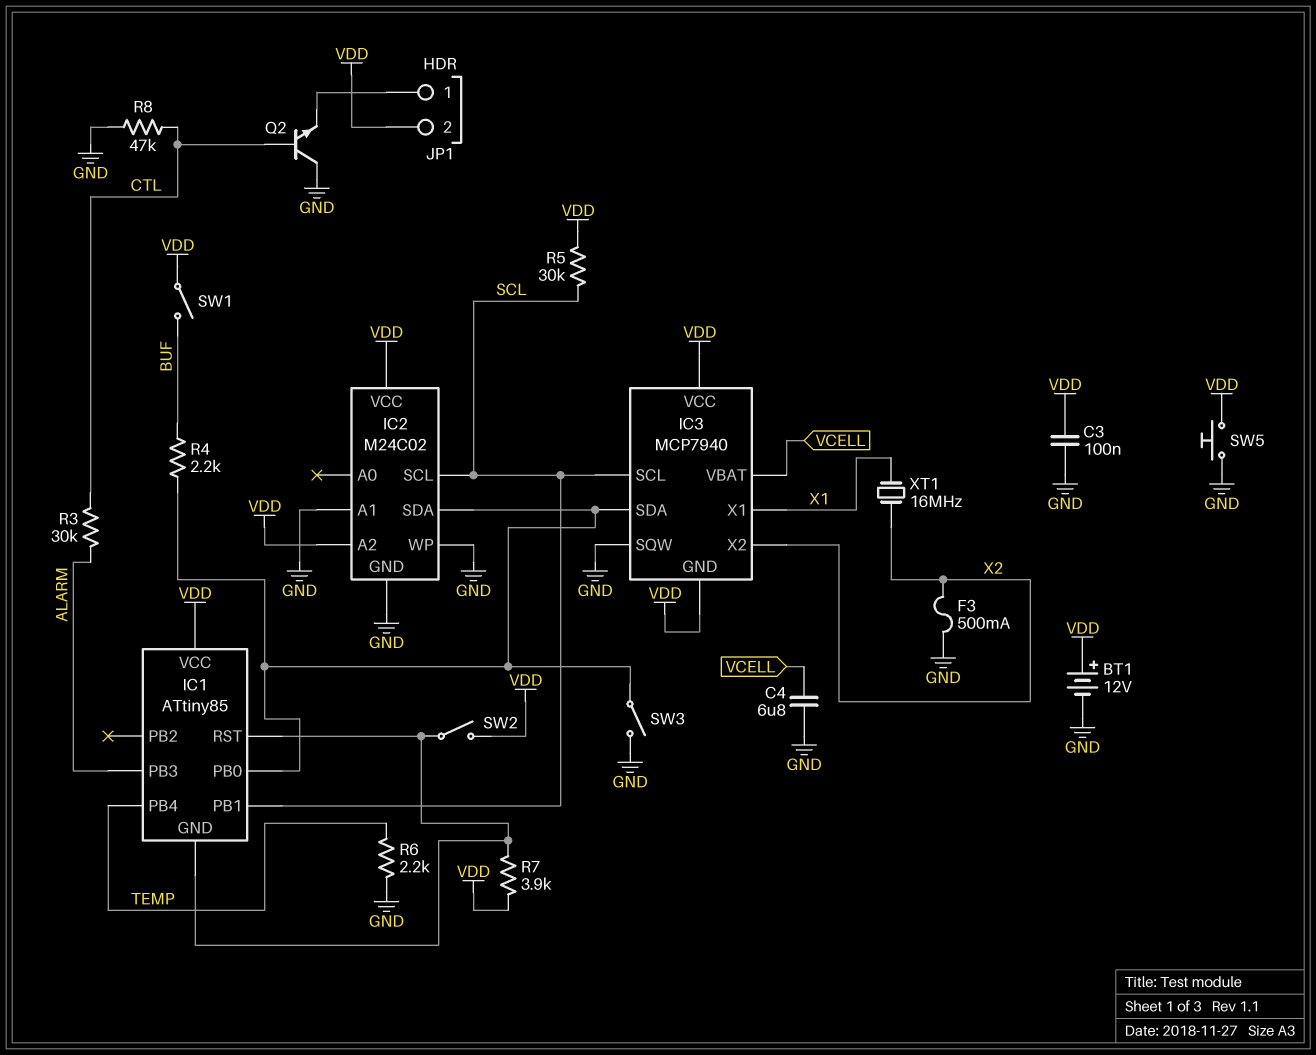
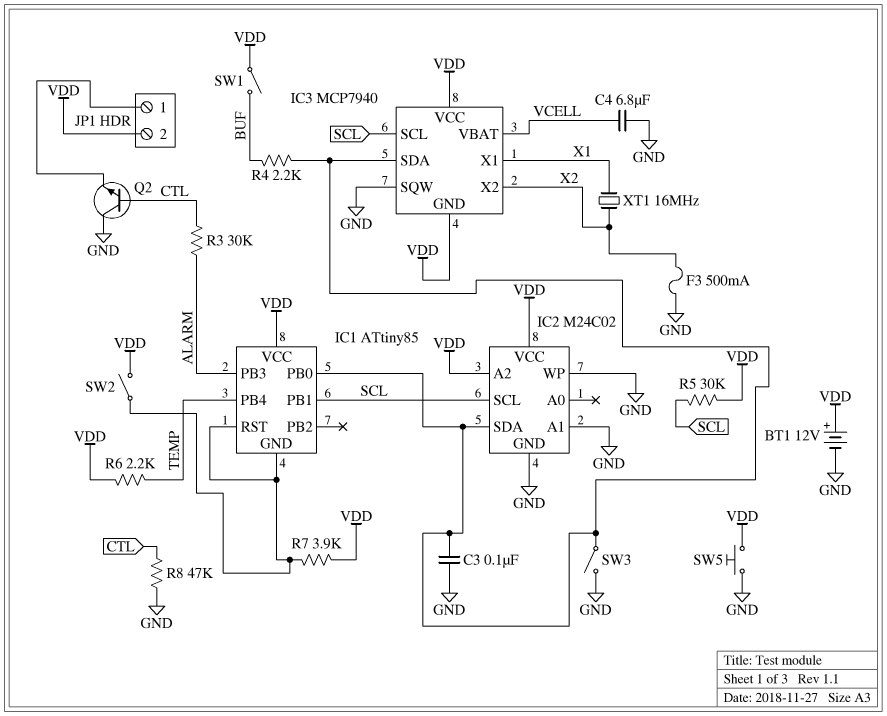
C3: 100nF (GND, VDD) -> 100nF (GND, IC1/PB0)
R6: 2.2k (GND, TEMP) -> 2.2k (TEMP, VDD)

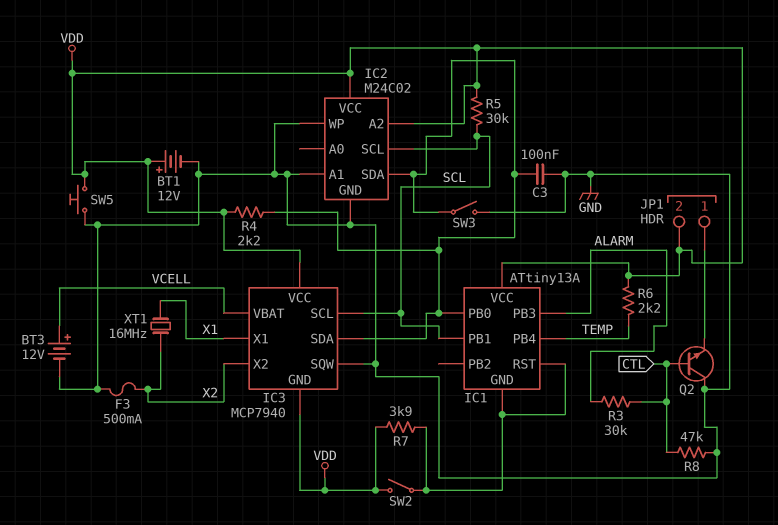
BT3: none -> 12V (plus VCELL, minus GND)
C4: 6.8uF (GND, VCELL) -> none
IC1: ATtiny85 -> ATtiny13A
R4: 2.2k (BUF, IC1/PB0) -> 2.2k (IC1/PB0, VDD)
SW1: switch (BUF, VDD) -> none

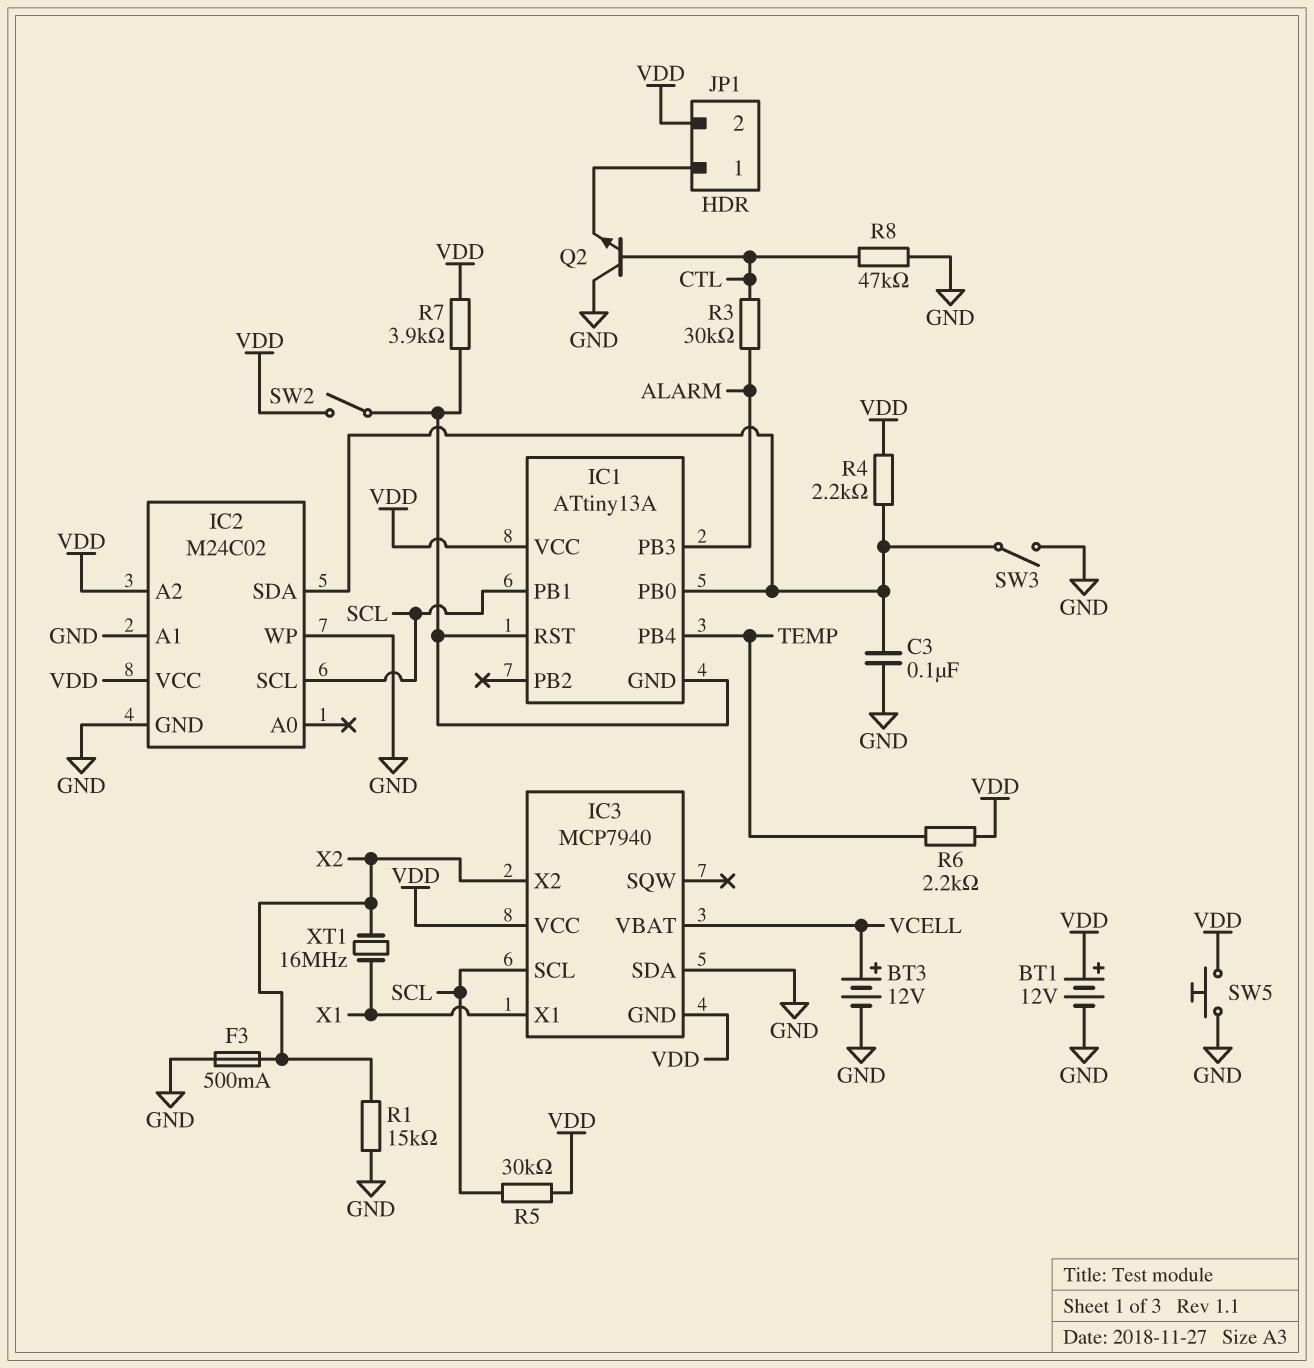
IC3 pin SDA: IC1/PB0 -> GND
IC3 pin SQW: GND -> none
R1: none -> 15k (GND, X2)

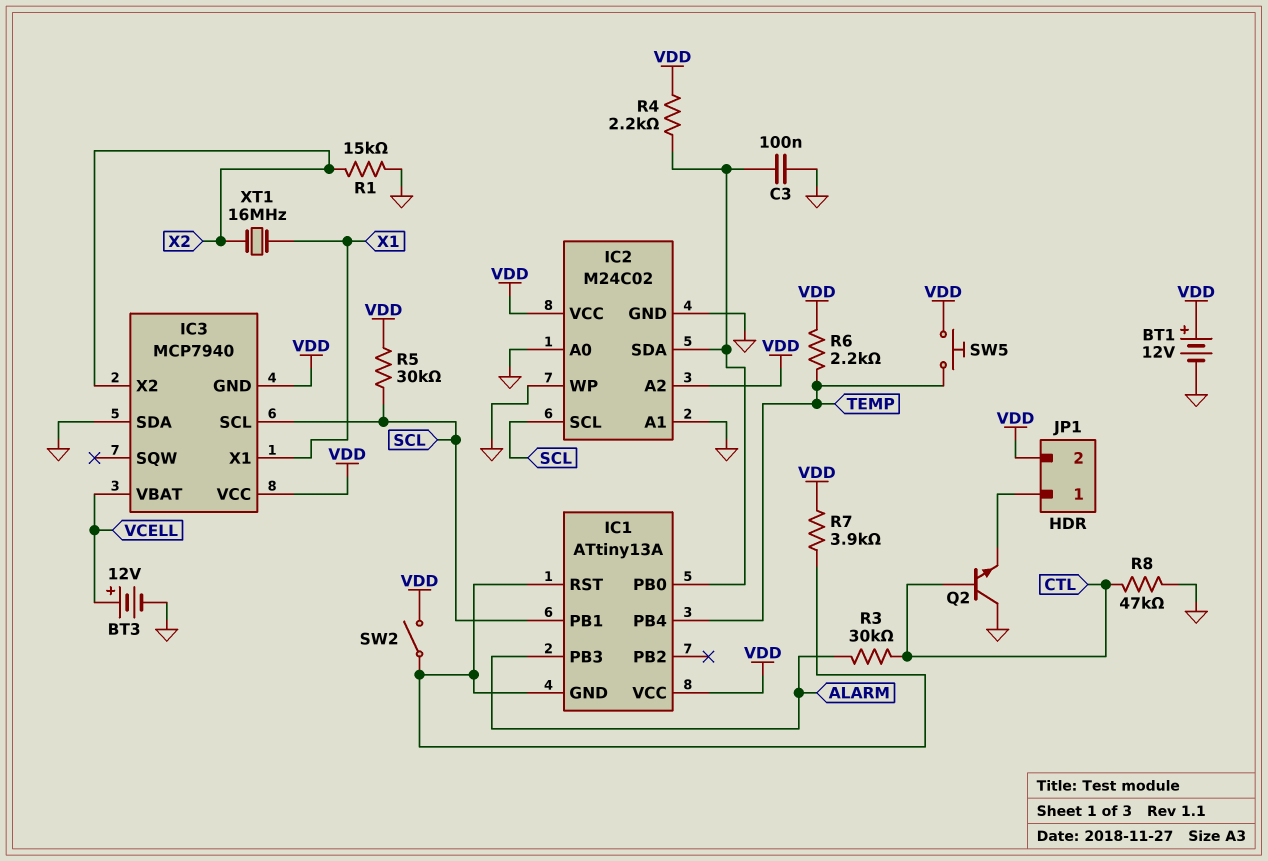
F3: 500mA (GND, X2) -> none
IC2 pin A0: none -> GND
SW3: switch (GND, IC1/PB0) -> none
SW5: button (GND, VDD) -> button (TEMP, VDD)

